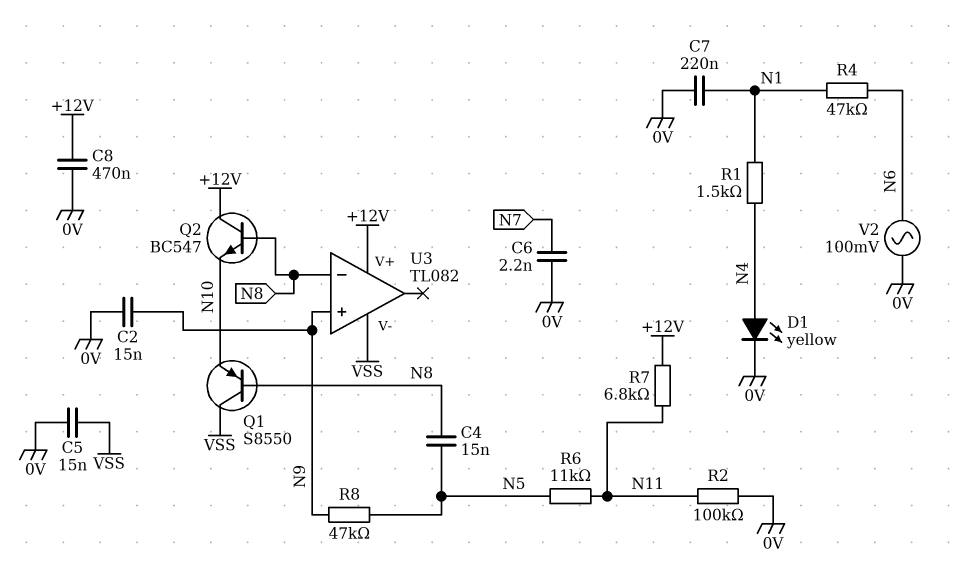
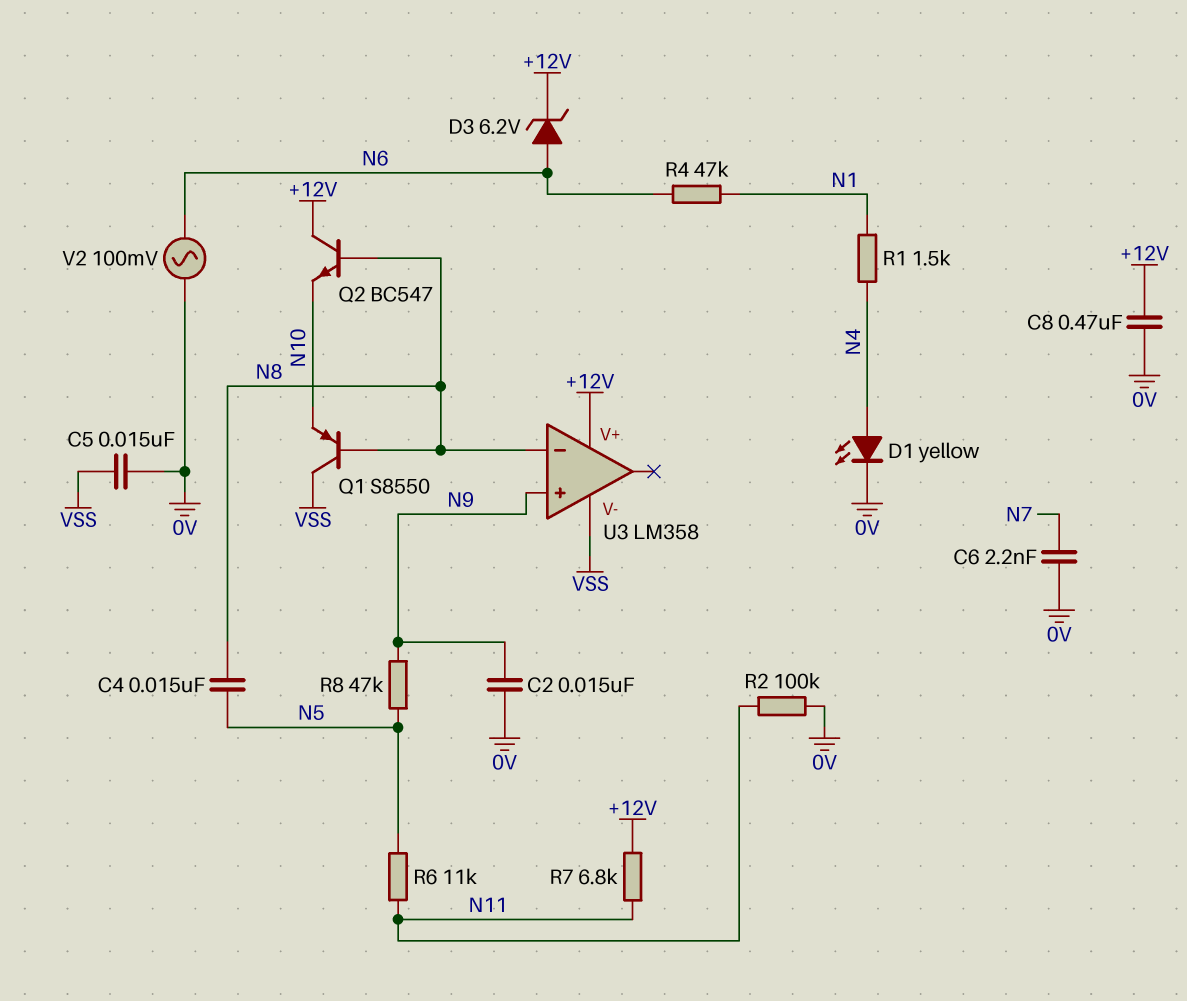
C7: 220nF (0V, N1) -> none
D3: none -> zener 6.2V (A N6, K +12V)
U3: TL082 -> LM358

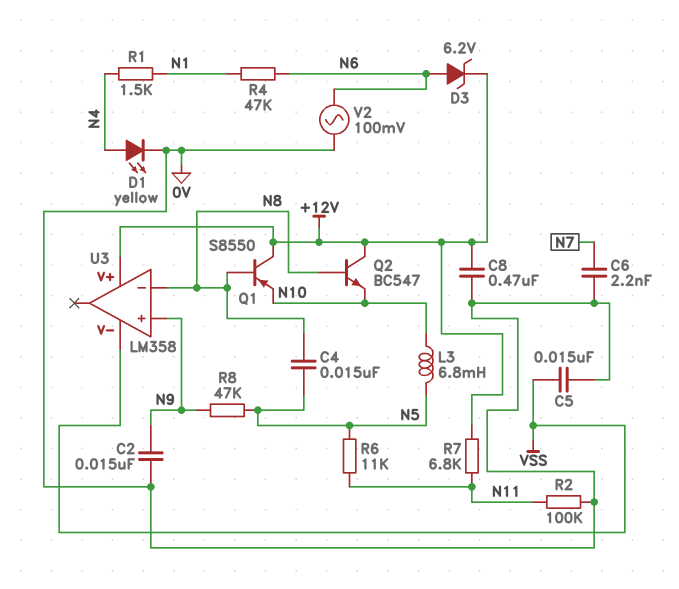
L3: none -> 6.8mH (N5, N10)
Q1: PNP S8550 (B N8, C VSS, E N10) -> PNP S8550 (B N8, C +12V, E N10)

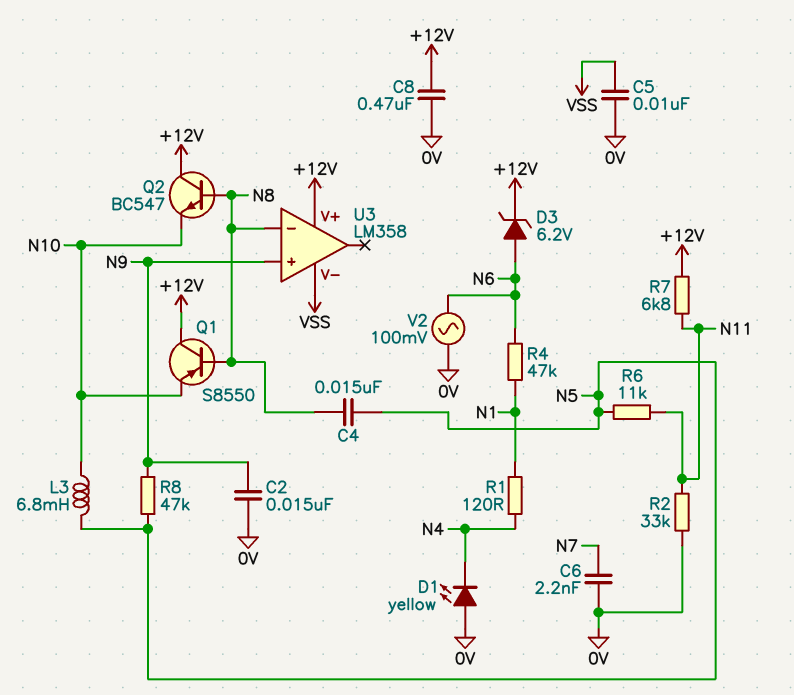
C5: 15nF (0V, VSS) -> 10nF (0V, VSS)
D1: LED yellow (A N4, K 0V) -> LED yellow (A 0V, K N4)
R1: 1.5k (N1, N4) -> 120 (N1, N4)
R2: 100k (0V, N11) -> 33k (0V, N11)

